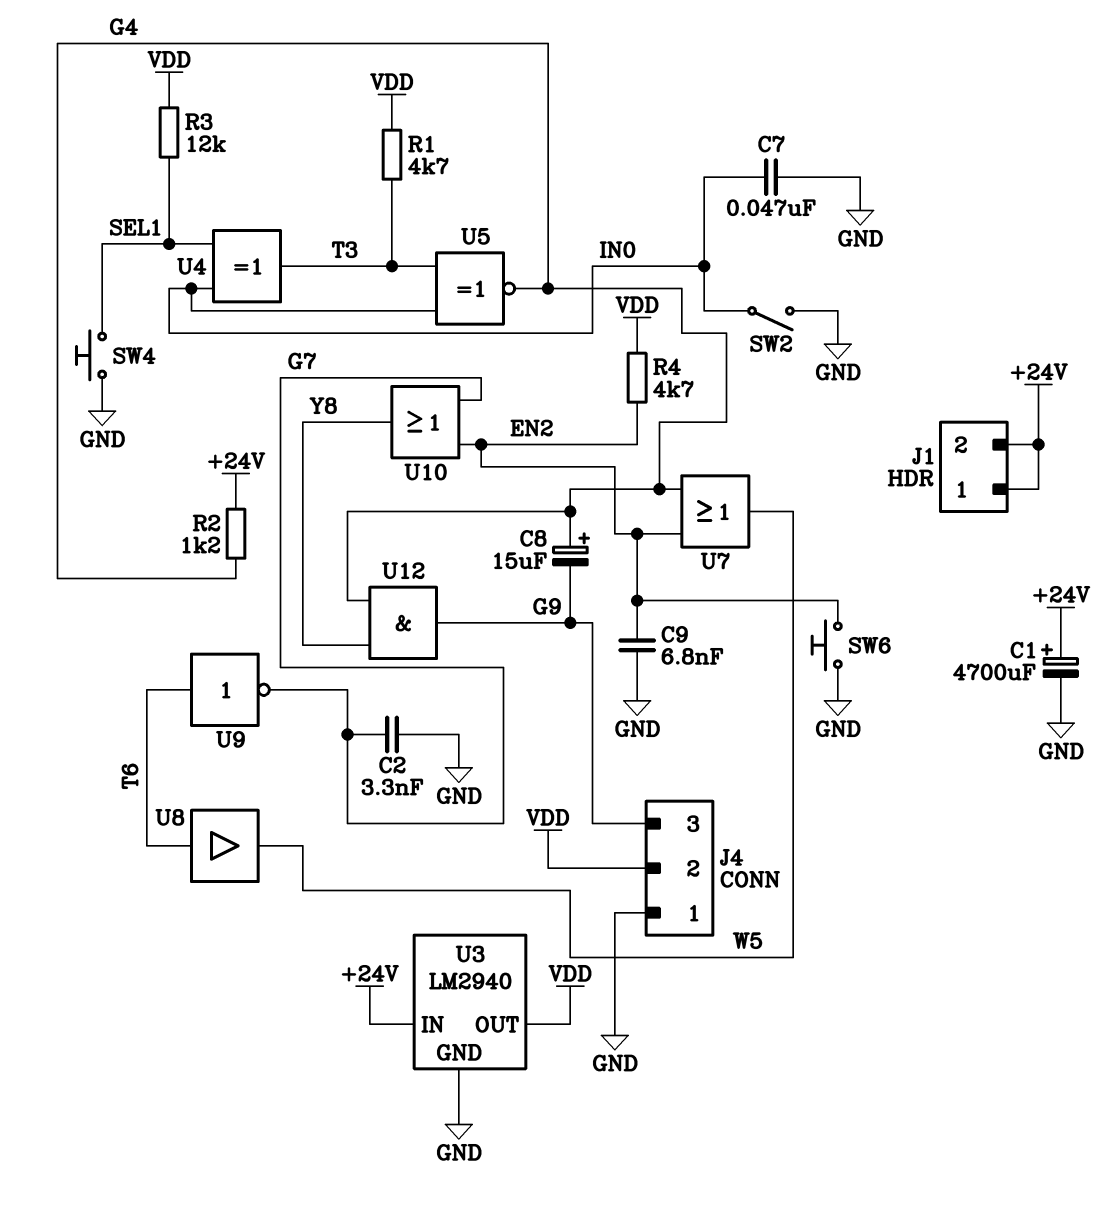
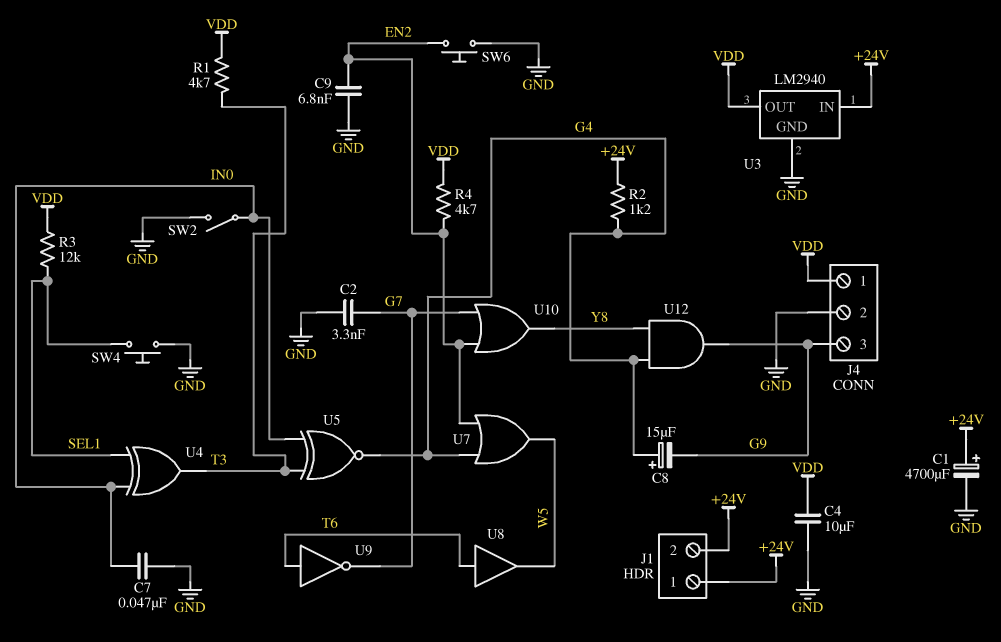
C4: none -> 10uF (GND, VDD)
J4 pin 1: GND -> VDD
J4 pin 2: VDD -> GND

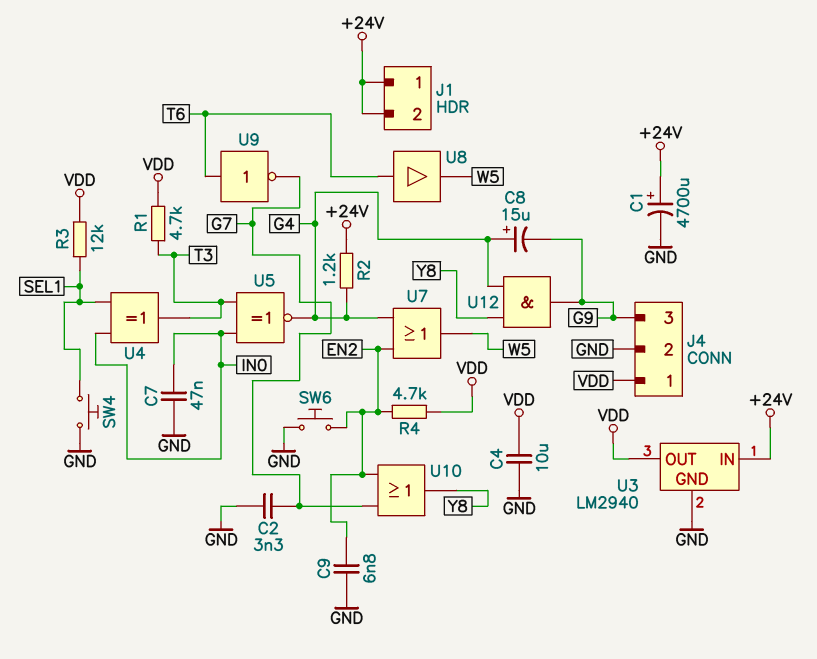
SW2: switch (GND, IN0) -> none

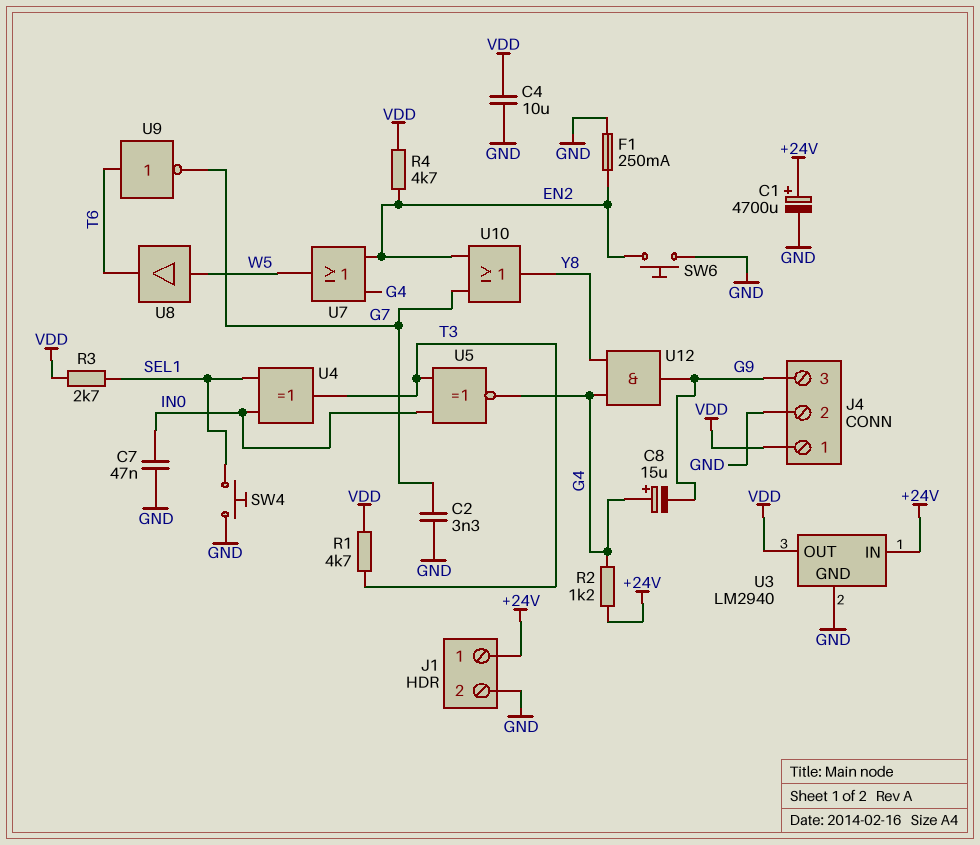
C9: 6.8nF (EN2, GND) -> none
F1: none -> 250mA (EN2, GND)
J1 pin 2: +24V -> GND
R3: 12k (SEL1, VDD) -> 2.7k (SEL1, VDD)
U8: buffer (in T6, out W5) -> buffer (in W5, out T6)

